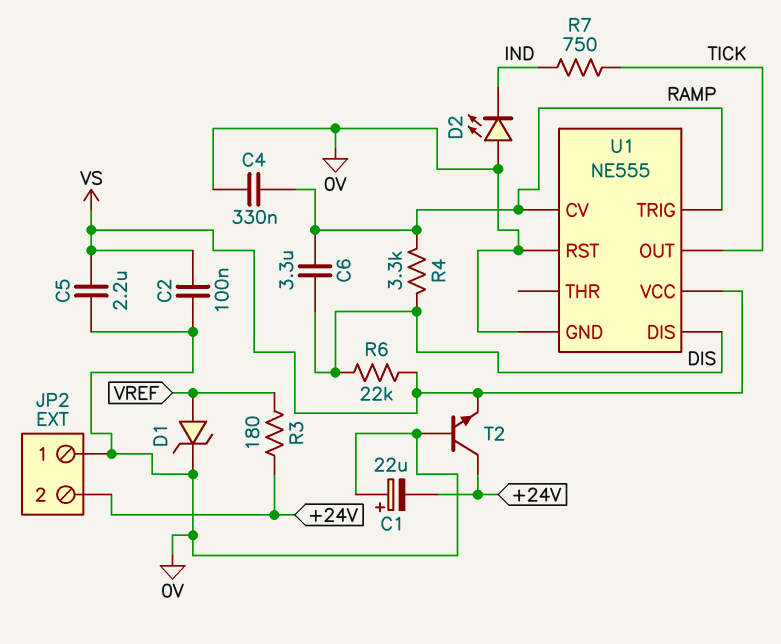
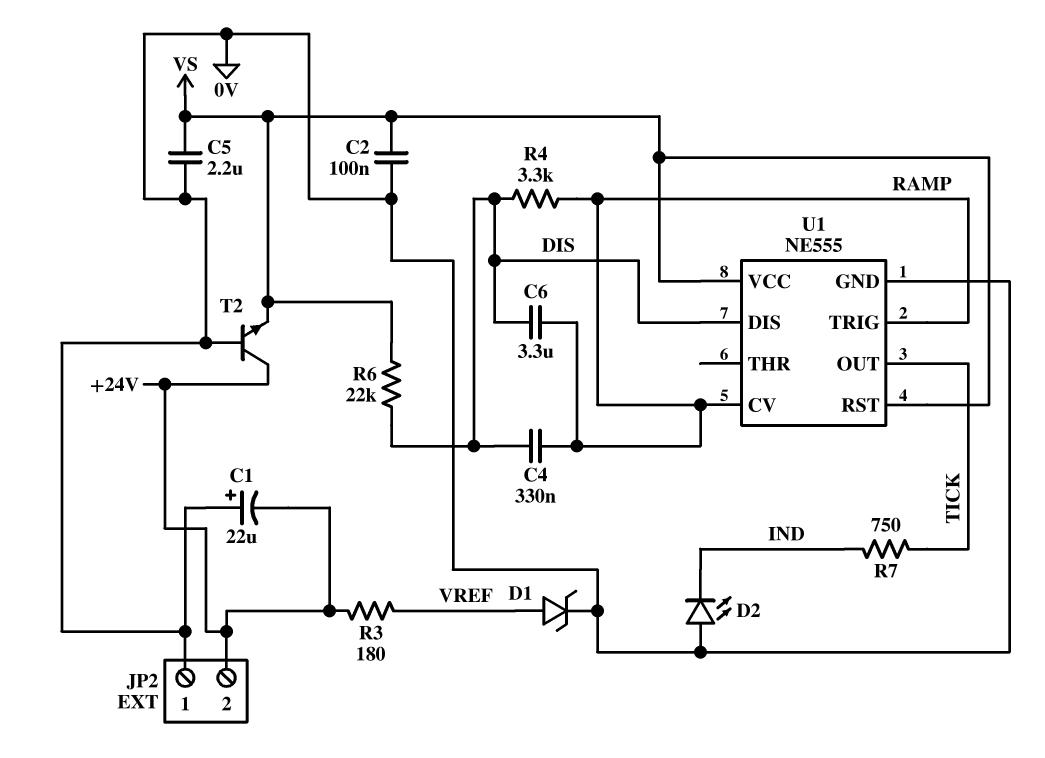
C4: 330nF (0V, RAMP) -> 330nF (DIS, RAMP)
U1 pin RST: 0V -> VS

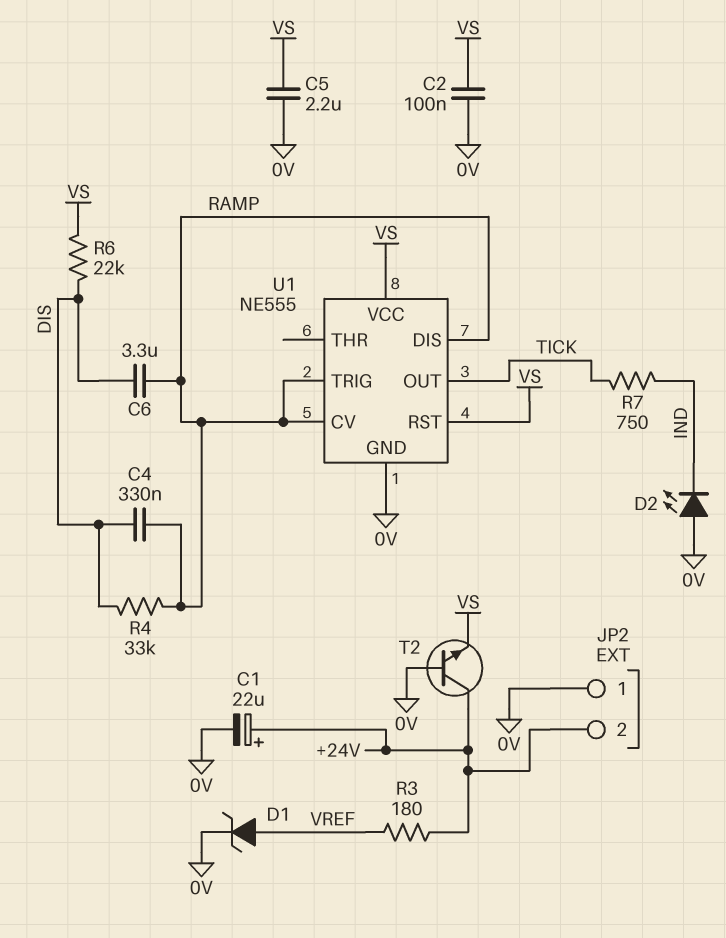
C1: 22uF (plus 0V, minus +24V) -> 22uF (plus +24V, minus 0V)
R4: 3.3k (DIS, RAMP) -> 33k (DIS, RAMP)
U1 pin DIS: DIS -> RAMP

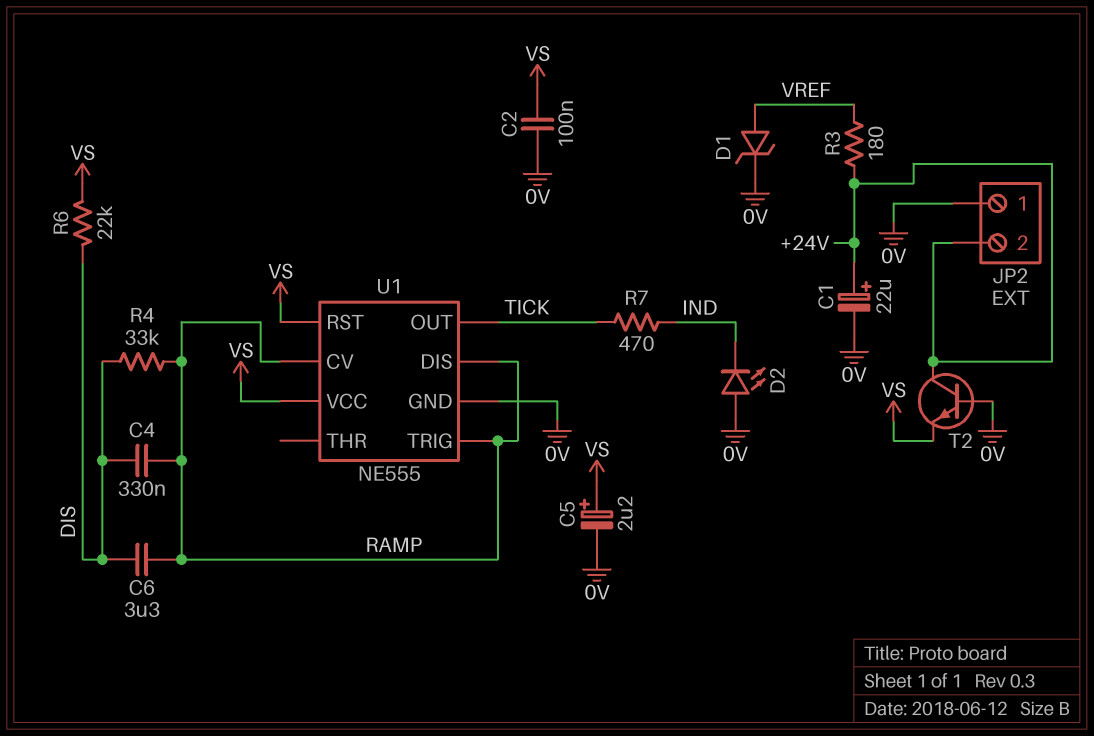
C5: 2.2uF (0V, VS) -> 2.2uF (plus VS, minus 0V)
R7: 750 (IND, TICK) -> 470 (IND, TICK)

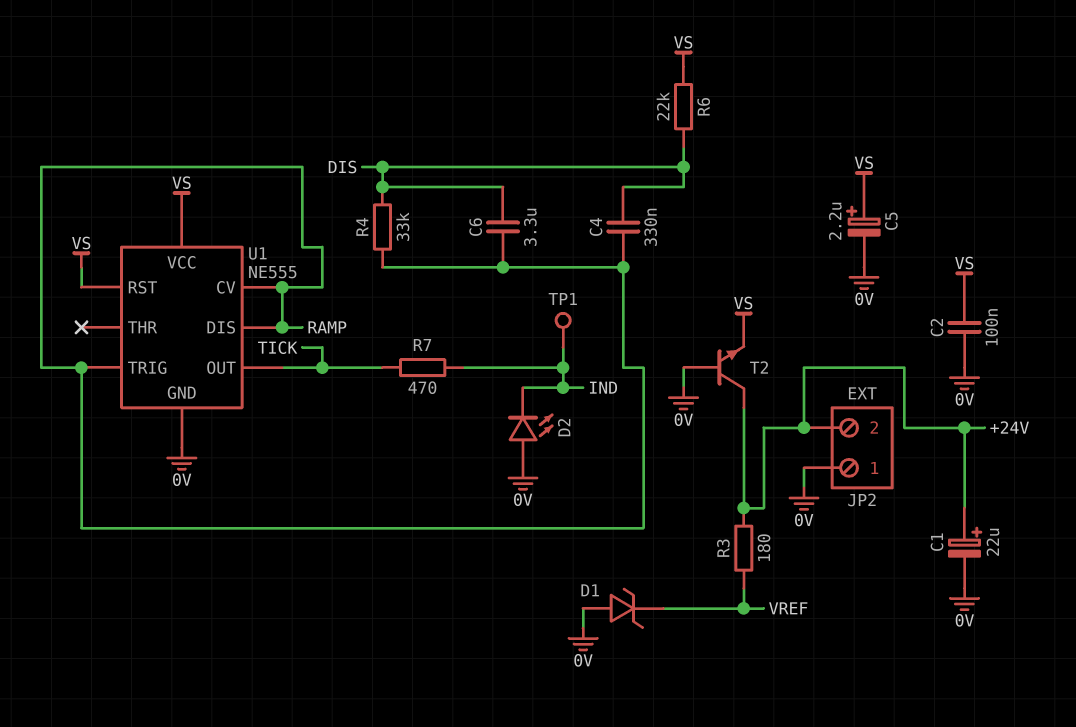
D1: zener (A VREF, K 0V) -> zener (A 0V, K VREF)
TP1: none -> test point (IND)

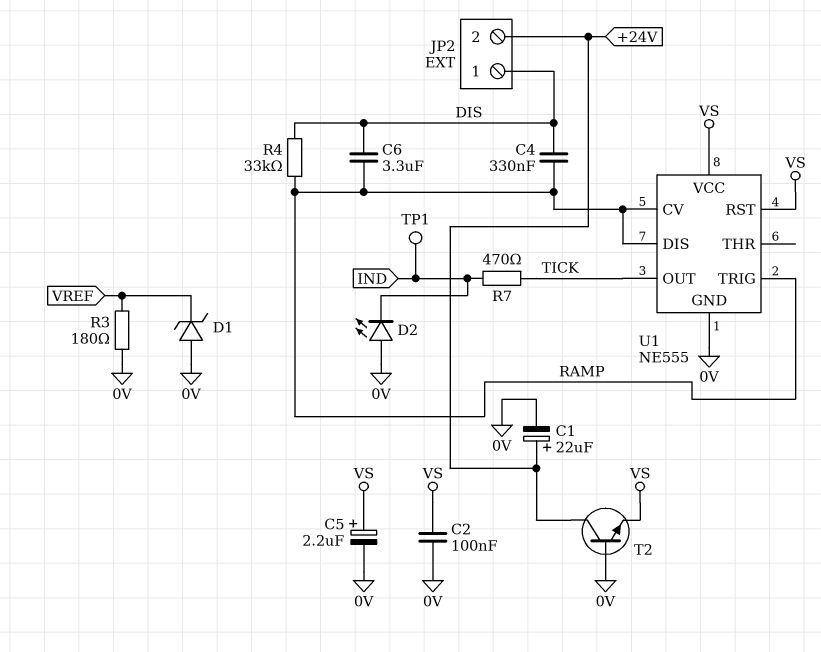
JP2 pin 1: 0V -> DIS
R3: 180 (+24V, VREF) -> 180 (0V, VREF)
R6: 22k (DIS, VS) -> none

